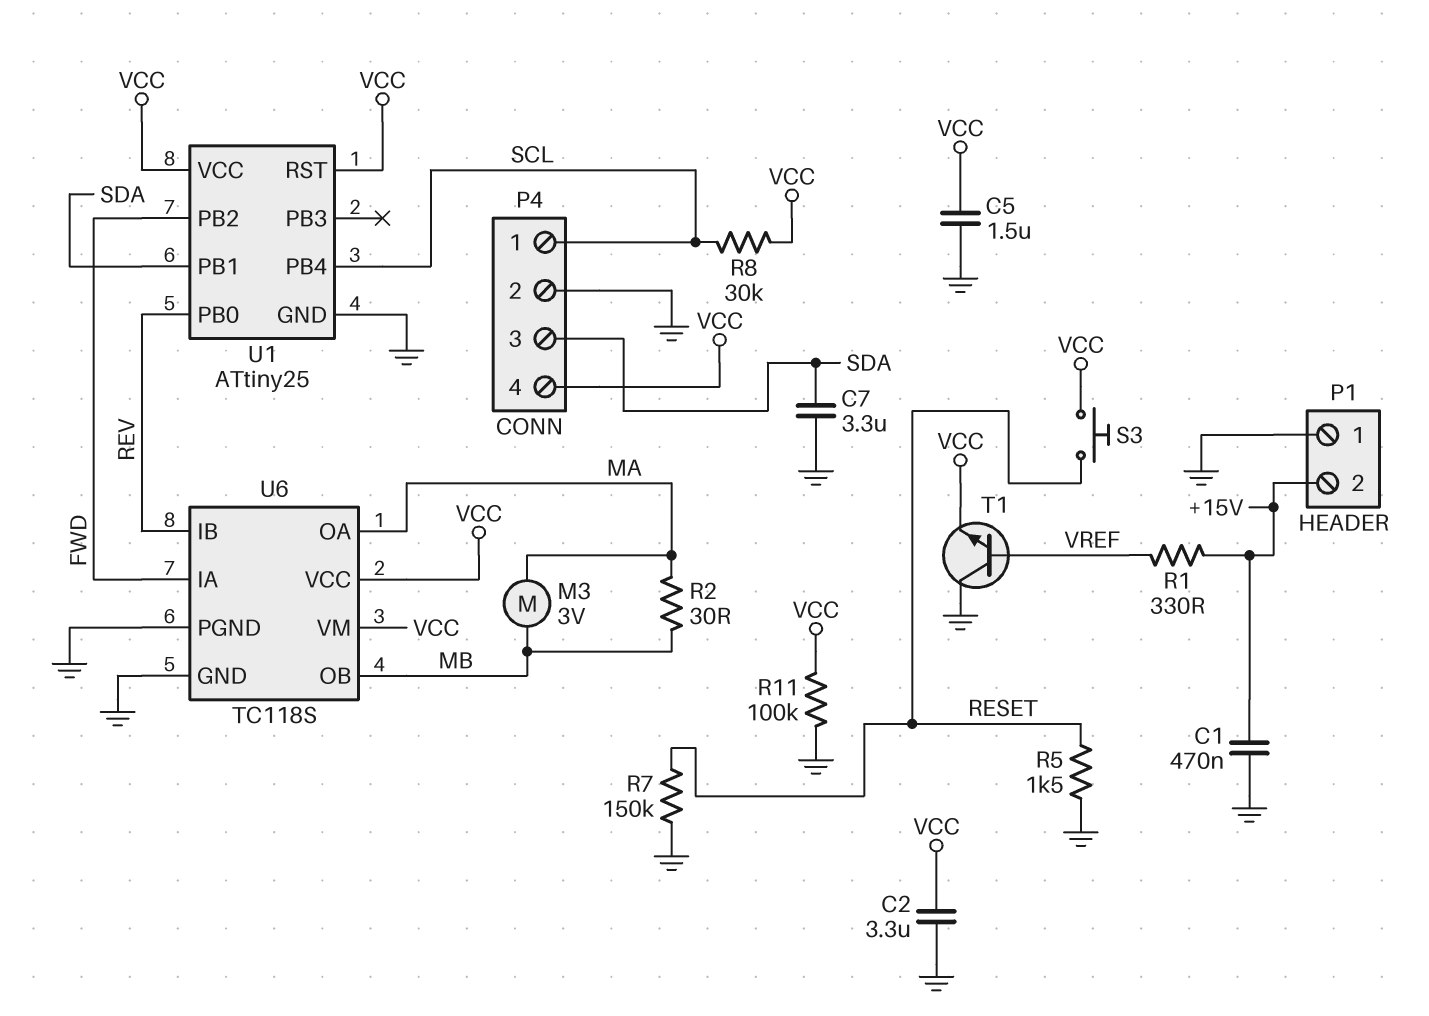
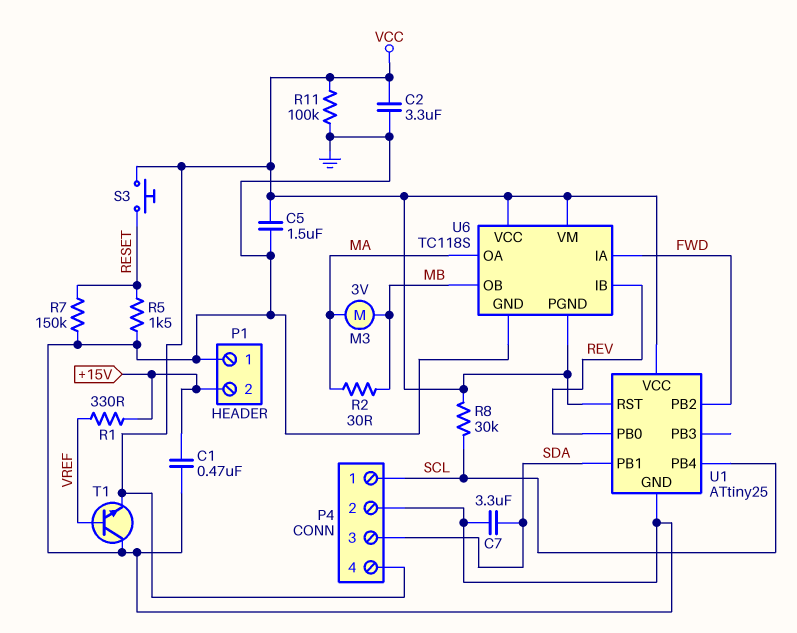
U6 pin PGND: GND -> VCC

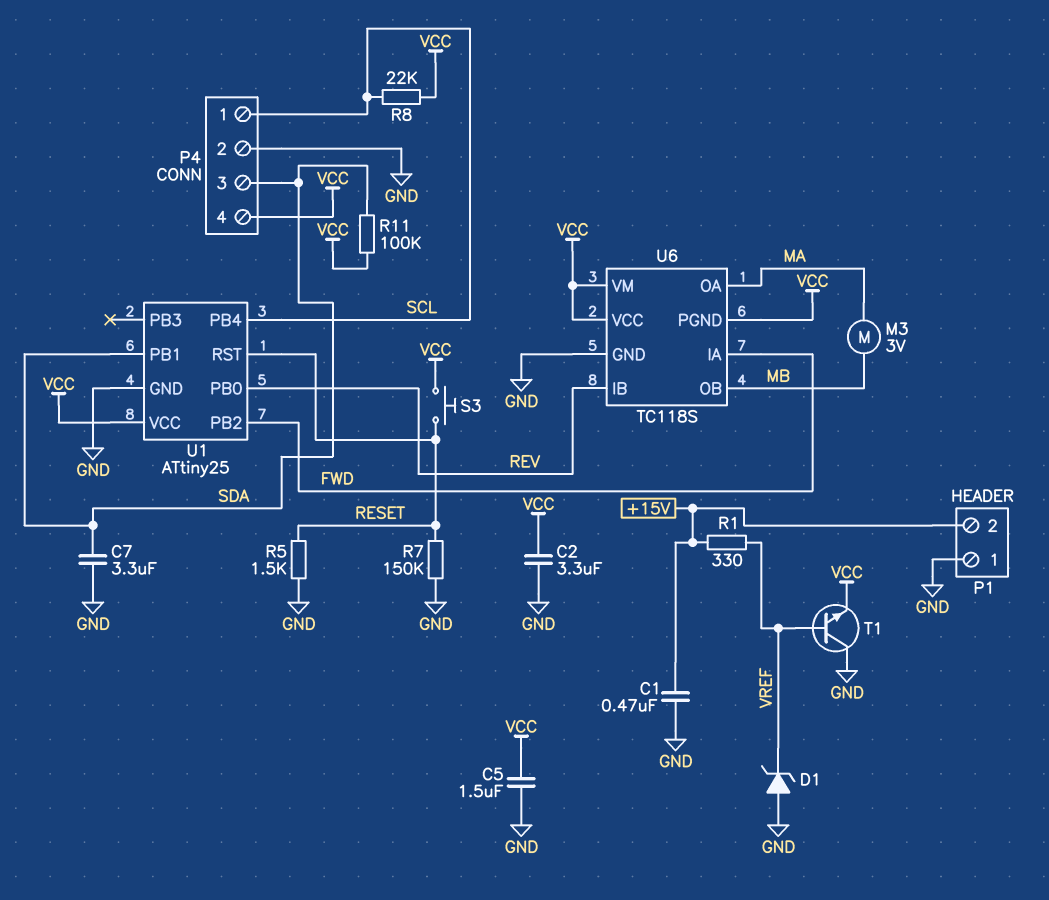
D1: none -> zener (A GND, K VREF)
R2: 30 (MA, MB) -> none
R8: 30k (SCL, VCC) -> 22k (SCL, VCC)
R11: 100k (GND, VCC) -> 100k (SDA, VCC)
U1 pin RST: VCC -> RESET

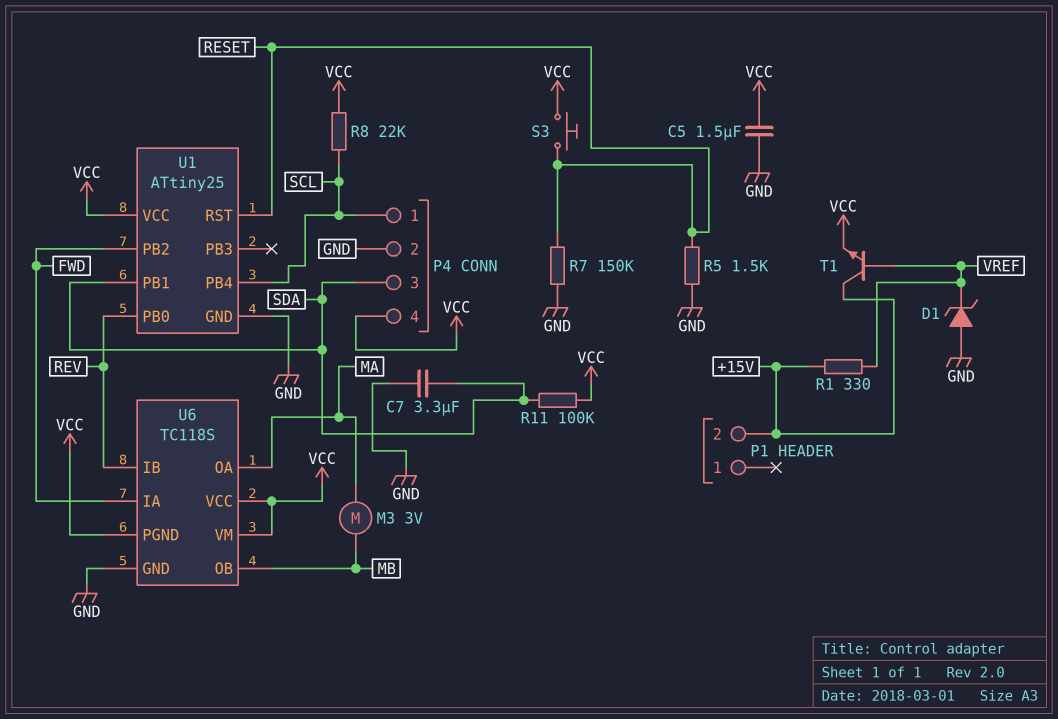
C1: 470nF (+15V, GND) -> none
C2: 3.3uF (GND, VCC) -> none
P1 pin 1: GND -> none
T1: NPN (B VREF, C GND, E VCC) -> NPN (B VREF, C +15V, E VCC)

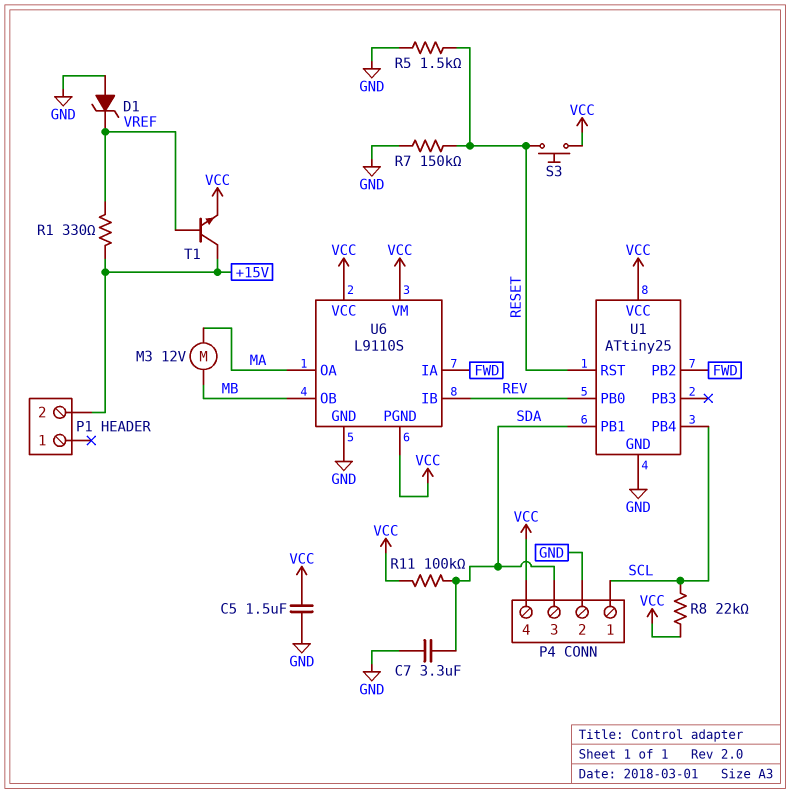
M3: motor 3V (MA, MB) -> motor 12V (MA, MB)
U6: TC118S -> L9110S

